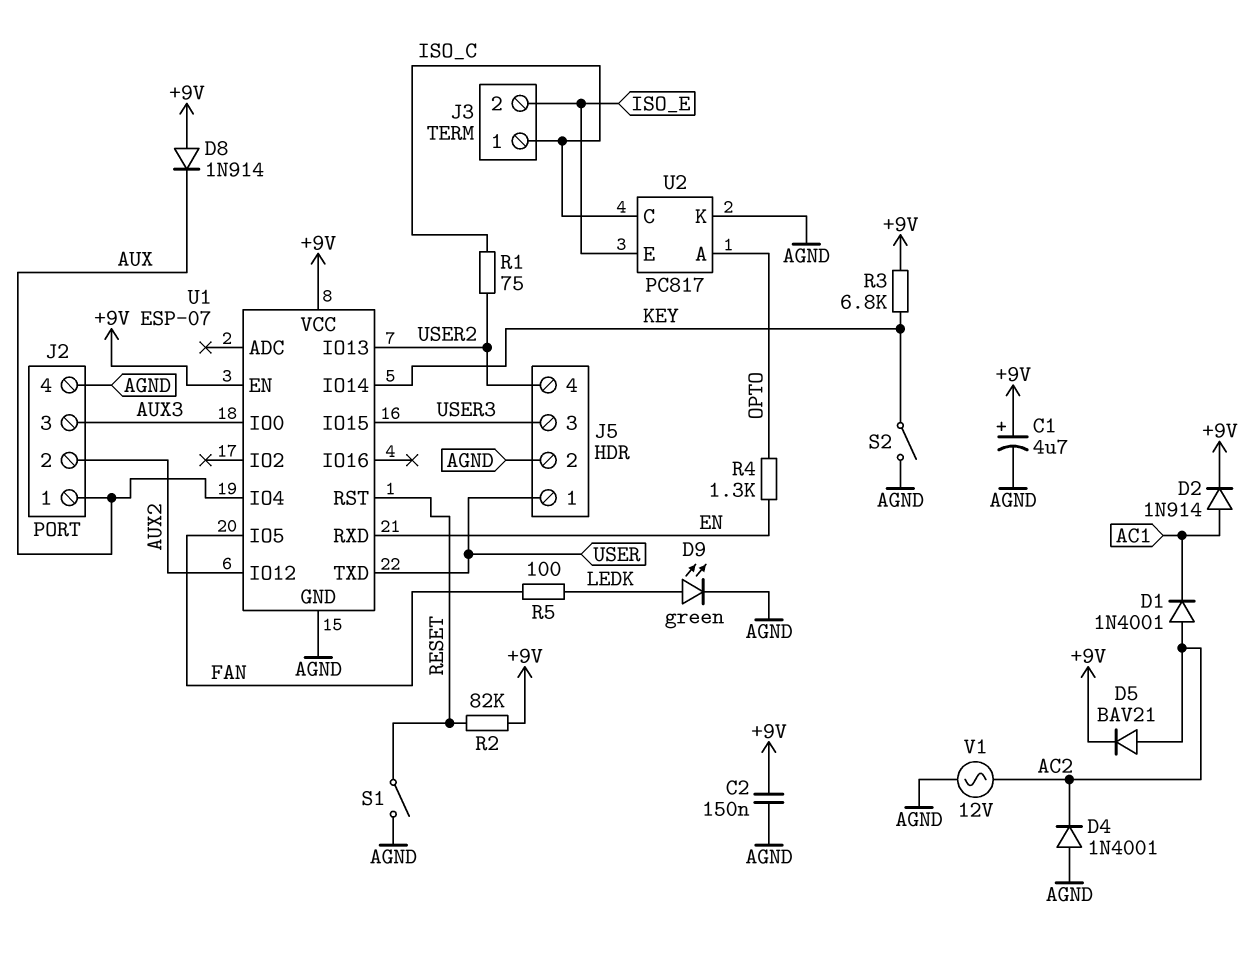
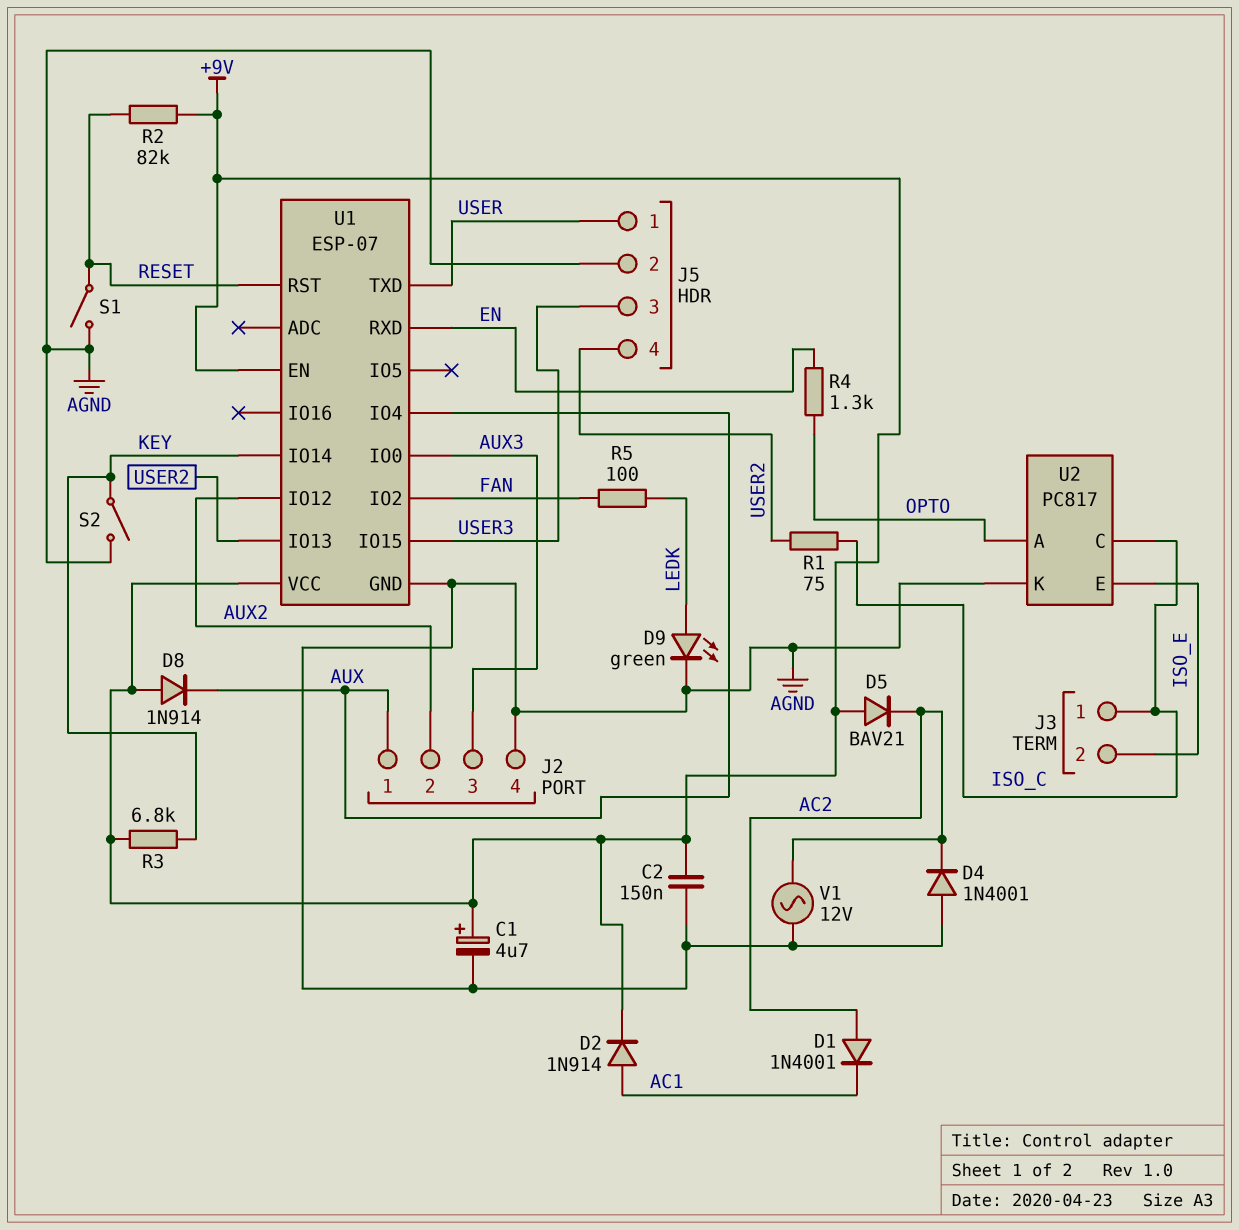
D5: diode BAV21 (A AC2, K +9V) -> diode BAV21 (A +9V, K AC2)
U1 pin IO2: none -> FAN
U1 pin IO5: FAN -> none

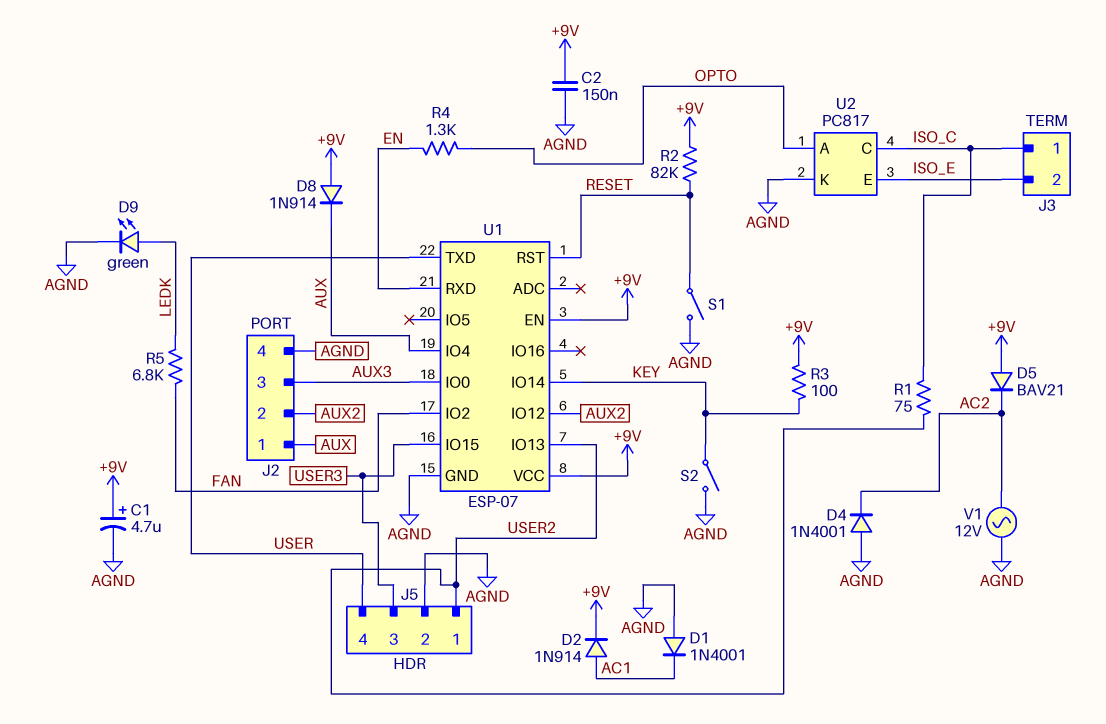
D1: diode 1N4001 (A AC2, K AC1) -> diode 1N4001 (A AGND, K AC1)
J5 pin 1: USER -> USER2
J5 pin 4: USER2 -> USER
R3: 6.8k (+9V, KEY) -> 100 (+9V, KEY)
R5: 100 (FAN, LEDK) -> 6.8k (FAN, LEDK)

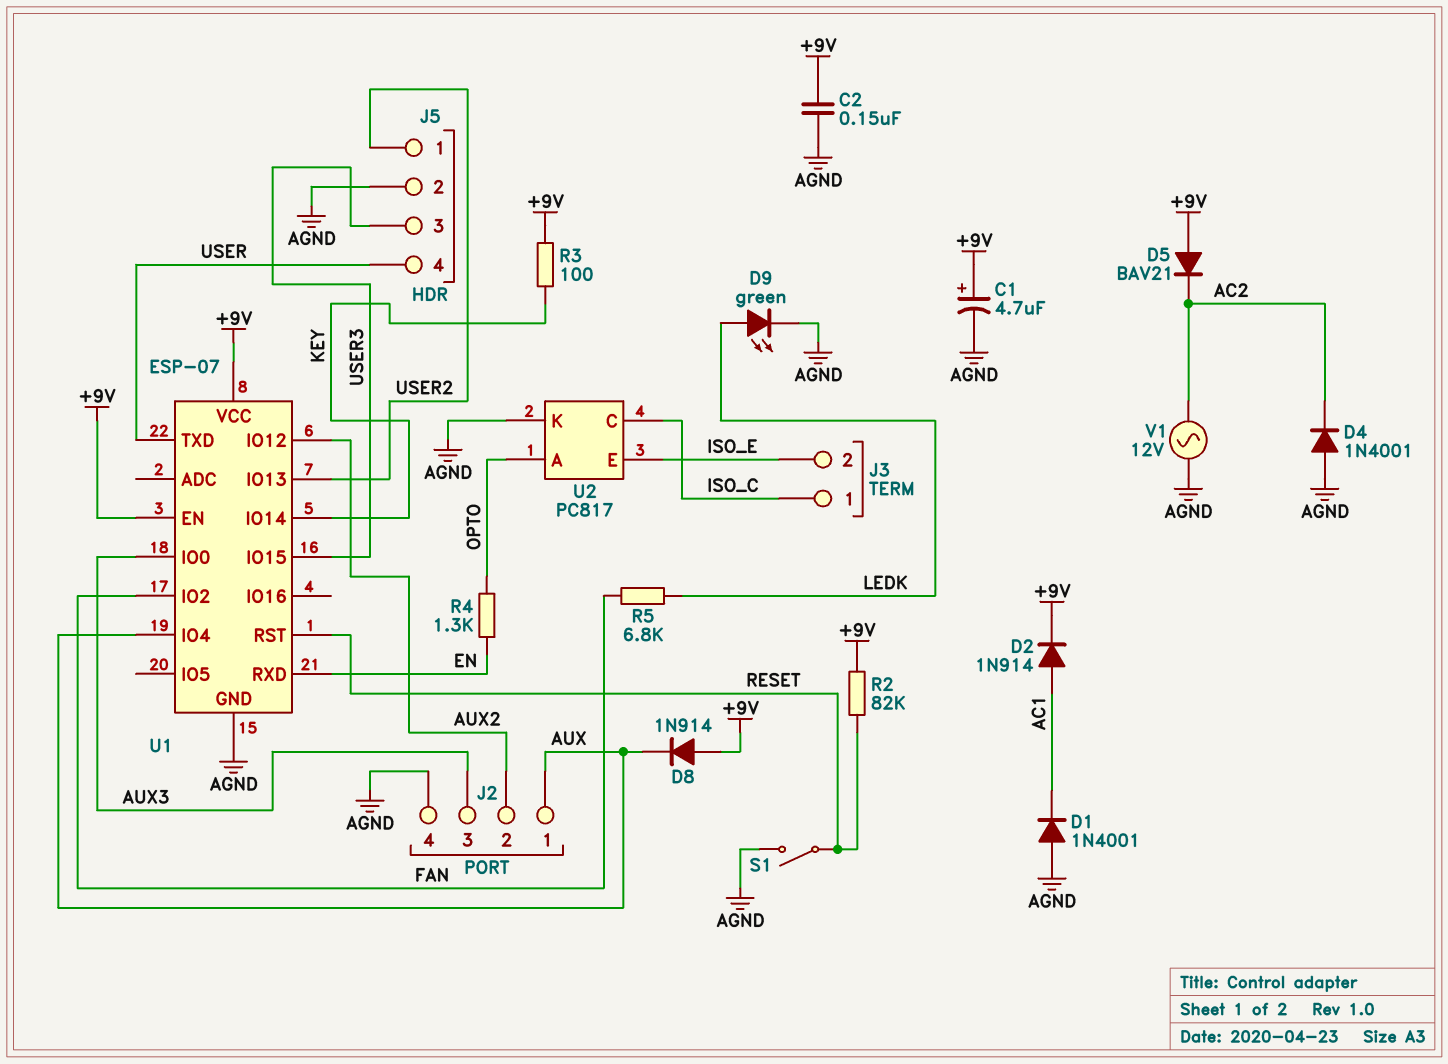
R1: 75 (ISO_C, USER2) -> none
S2: switch (AGND, KEY) -> none

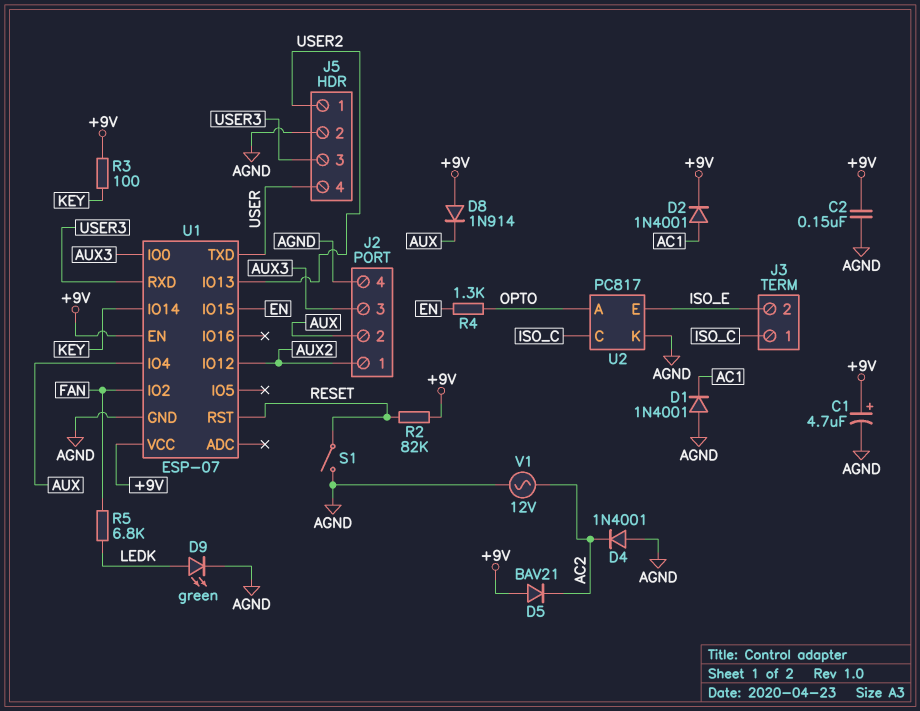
D2: diode 1N914 (A AC1, K +9V) -> diode 1N4001 (A AC1, K +9V)
J2 pin 1: AUX -> AUX2
J2 pin 2: AUX2 -> AUX
U1 pin IO15: USER3 -> EN
U1 pin RXD: EN -> USER3

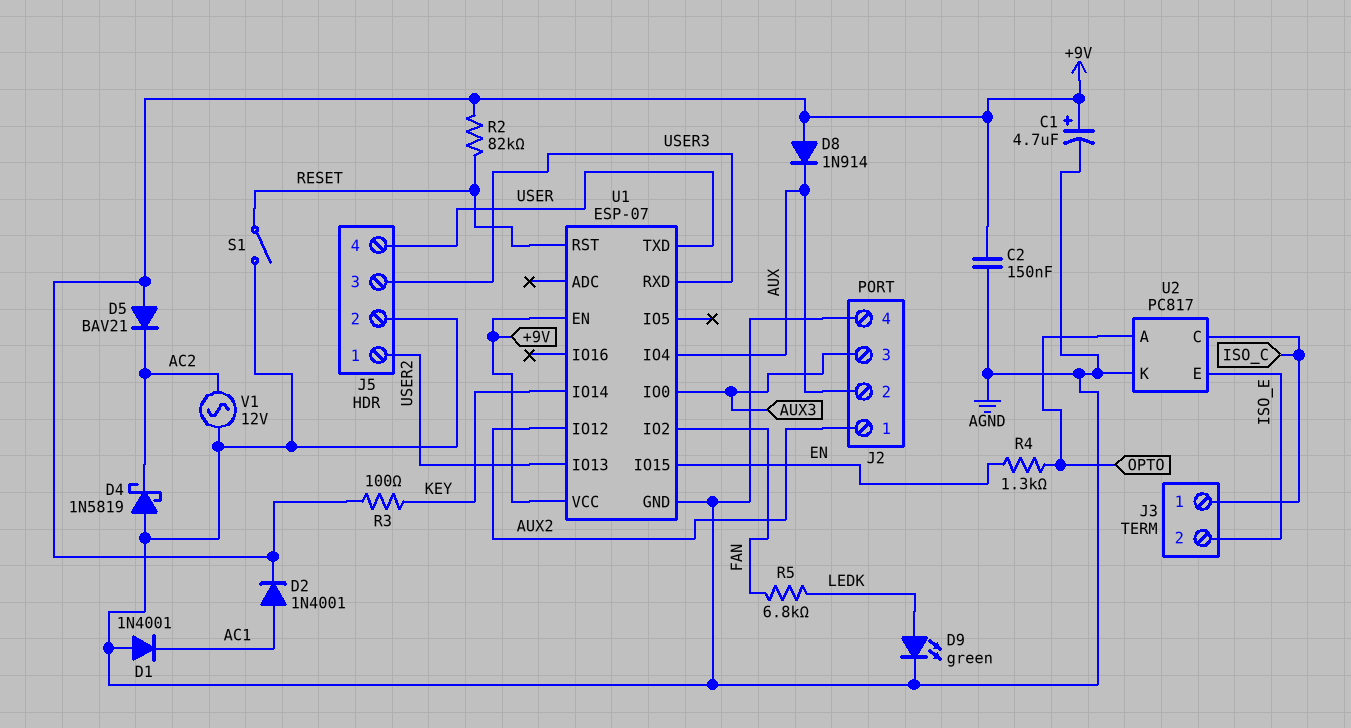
D4: diode 1N4001 (A AGND, K AC2) -> schottky 1N5819 (A AGND, K AC2)

